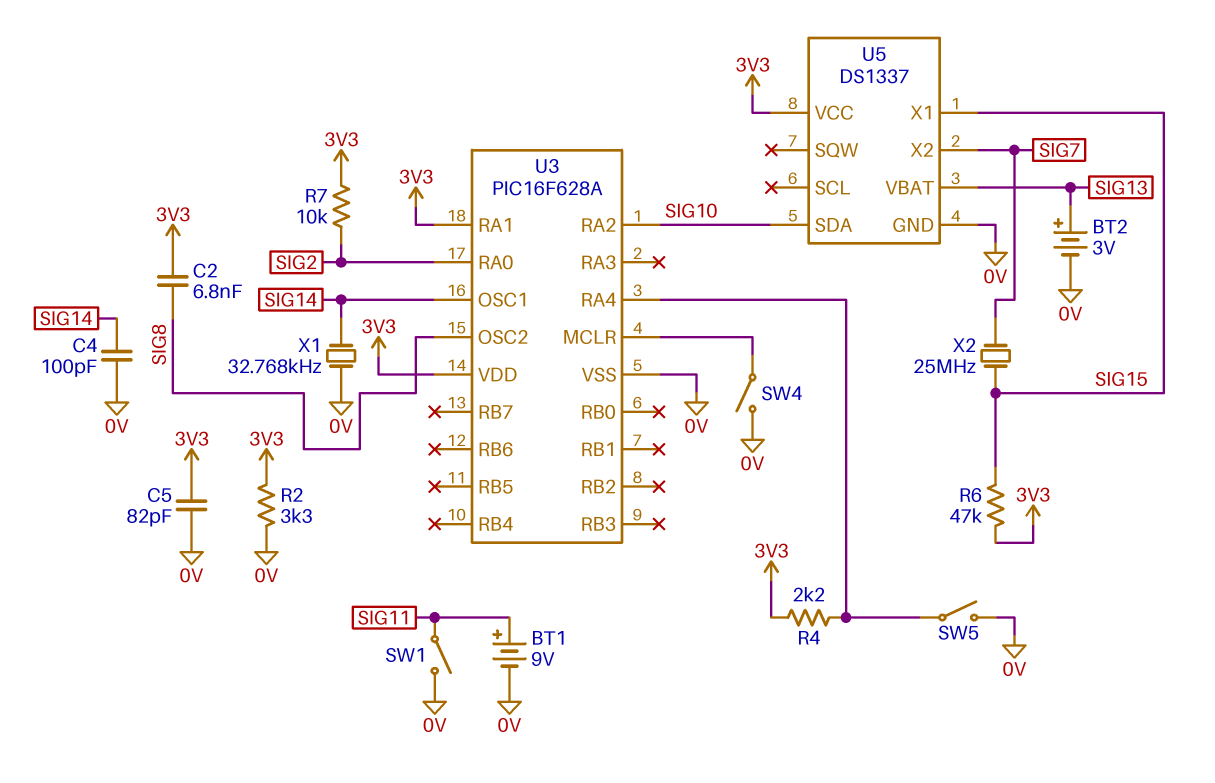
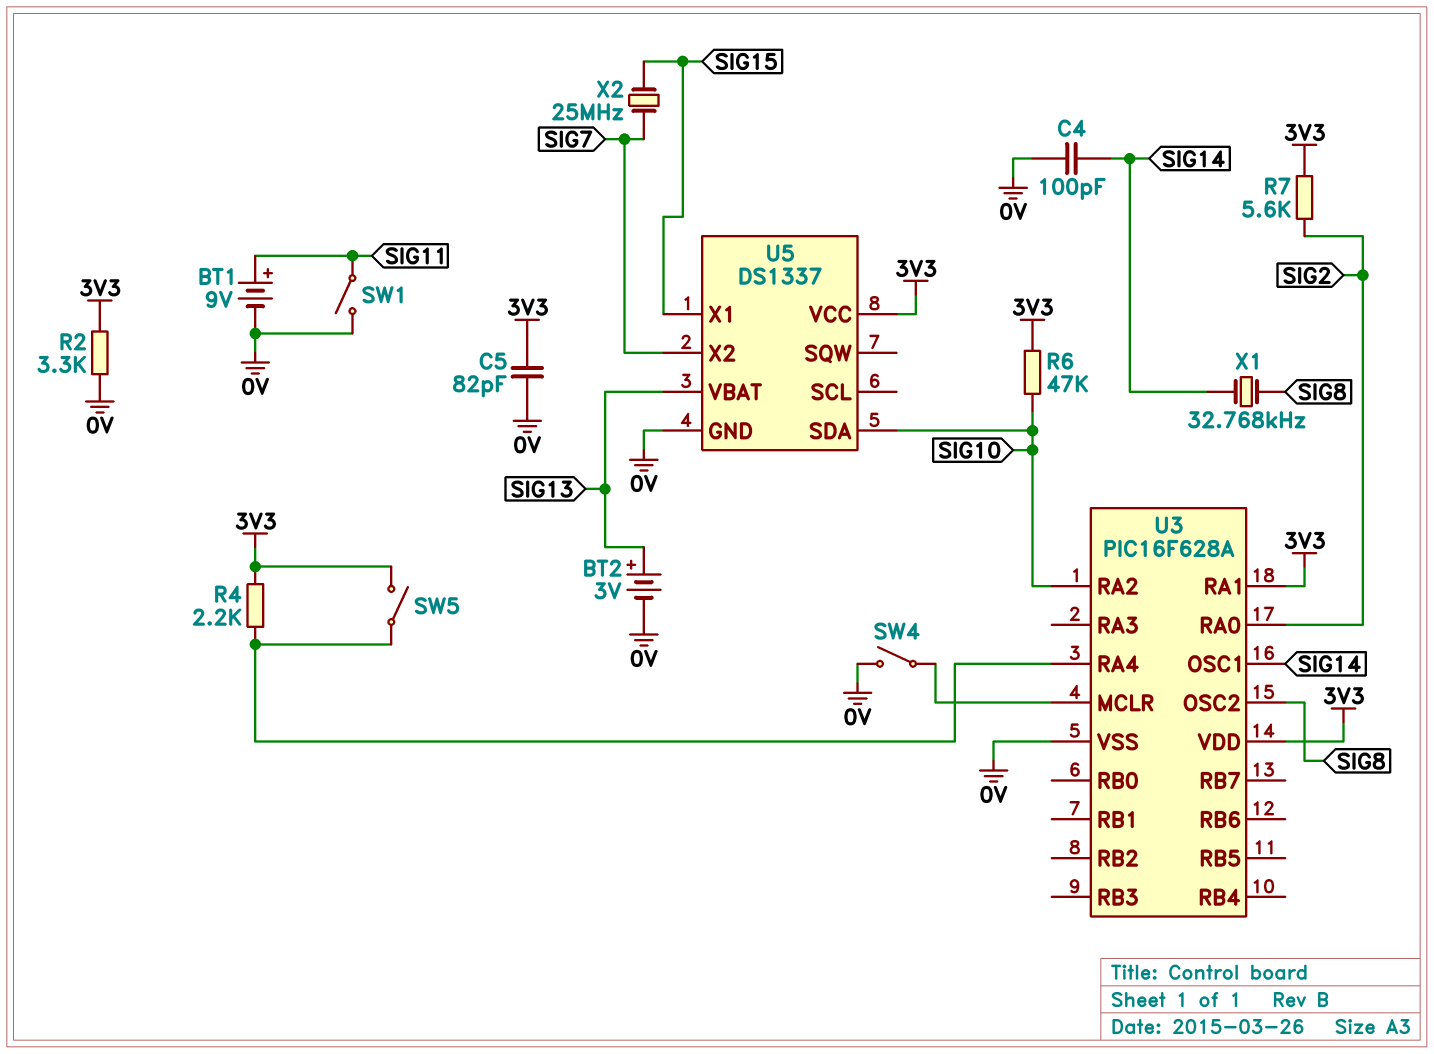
C2: 6.8nF (3V3, SIG8) -> none
R6: 47k (3V3, SIG15) -> 47k (3V3, SIG10)
R7: 10k (3V3, SIG2) -> 5.6k (3V3, SIG2)
SW5: switch (0V, U3/RA4) -> switch (3V3, U3/RA4)
X1: 32.768kHz (0V, SIG14) -> 32.768kHz (SIG8, SIG14)

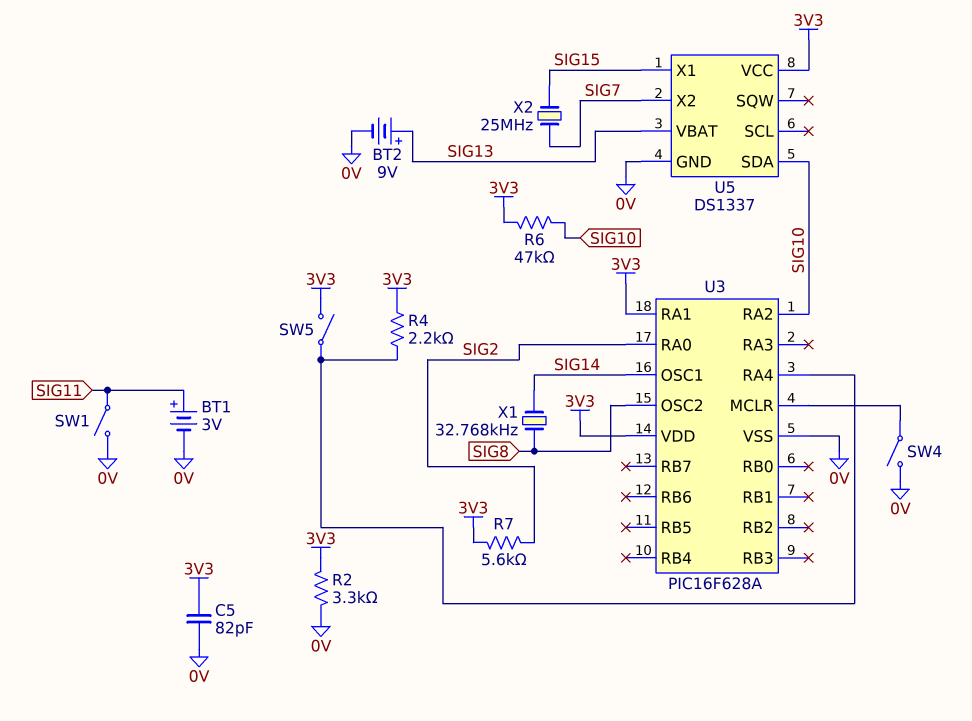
BT1: 9V (plus SIG11, minus 0V) -> 3V (plus SIG11, minus 0V)
BT2: 3V (plus SIG13, minus 0V) -> 9V (plus SIG13, minus 0V)
C4: 100pF (0V, SIG14) -> none

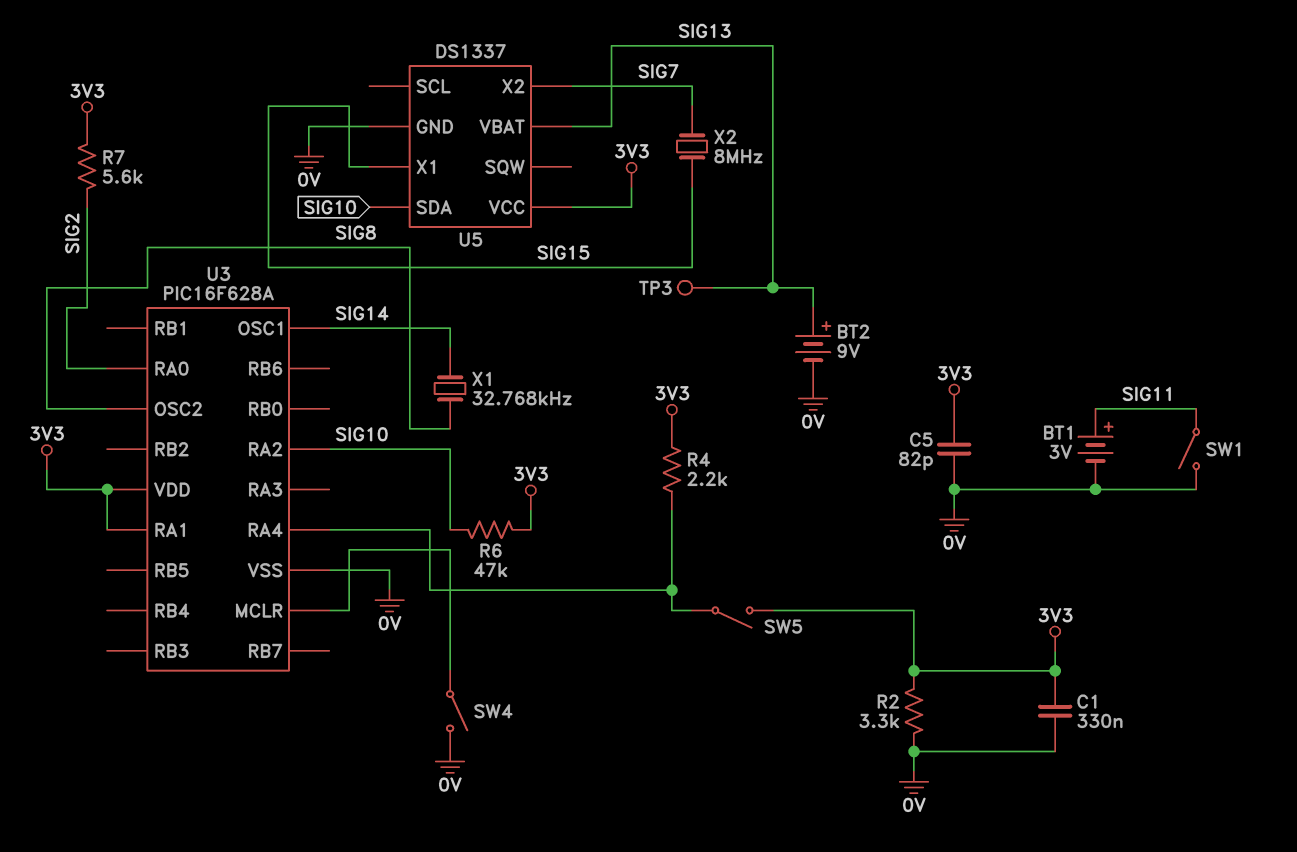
C1: none -> 330nF (0V, 3V3)
TP3: none -> test point (SIG13)
X2: 25MHz (SIG7, SIG15) -> 8MHz (SIG7, SIG15)

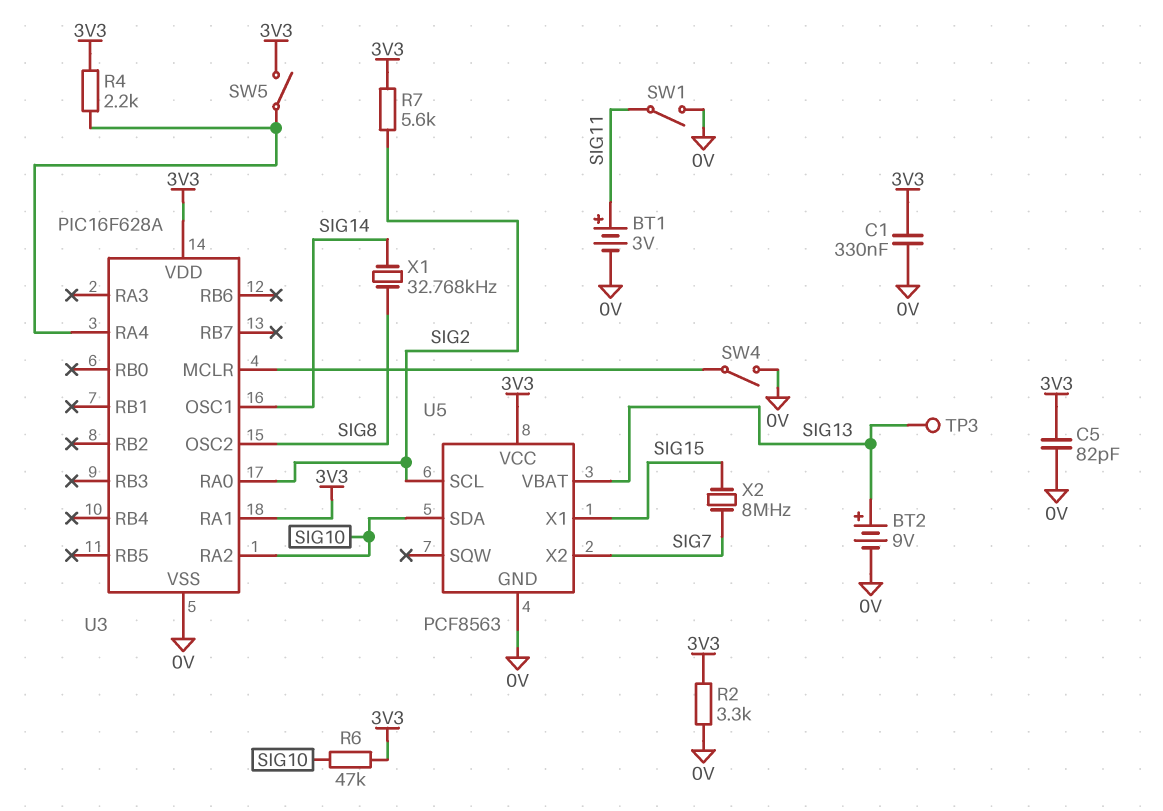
U5: DS1337 -> PCF8563
U5 pin SCL: none -> SIG2

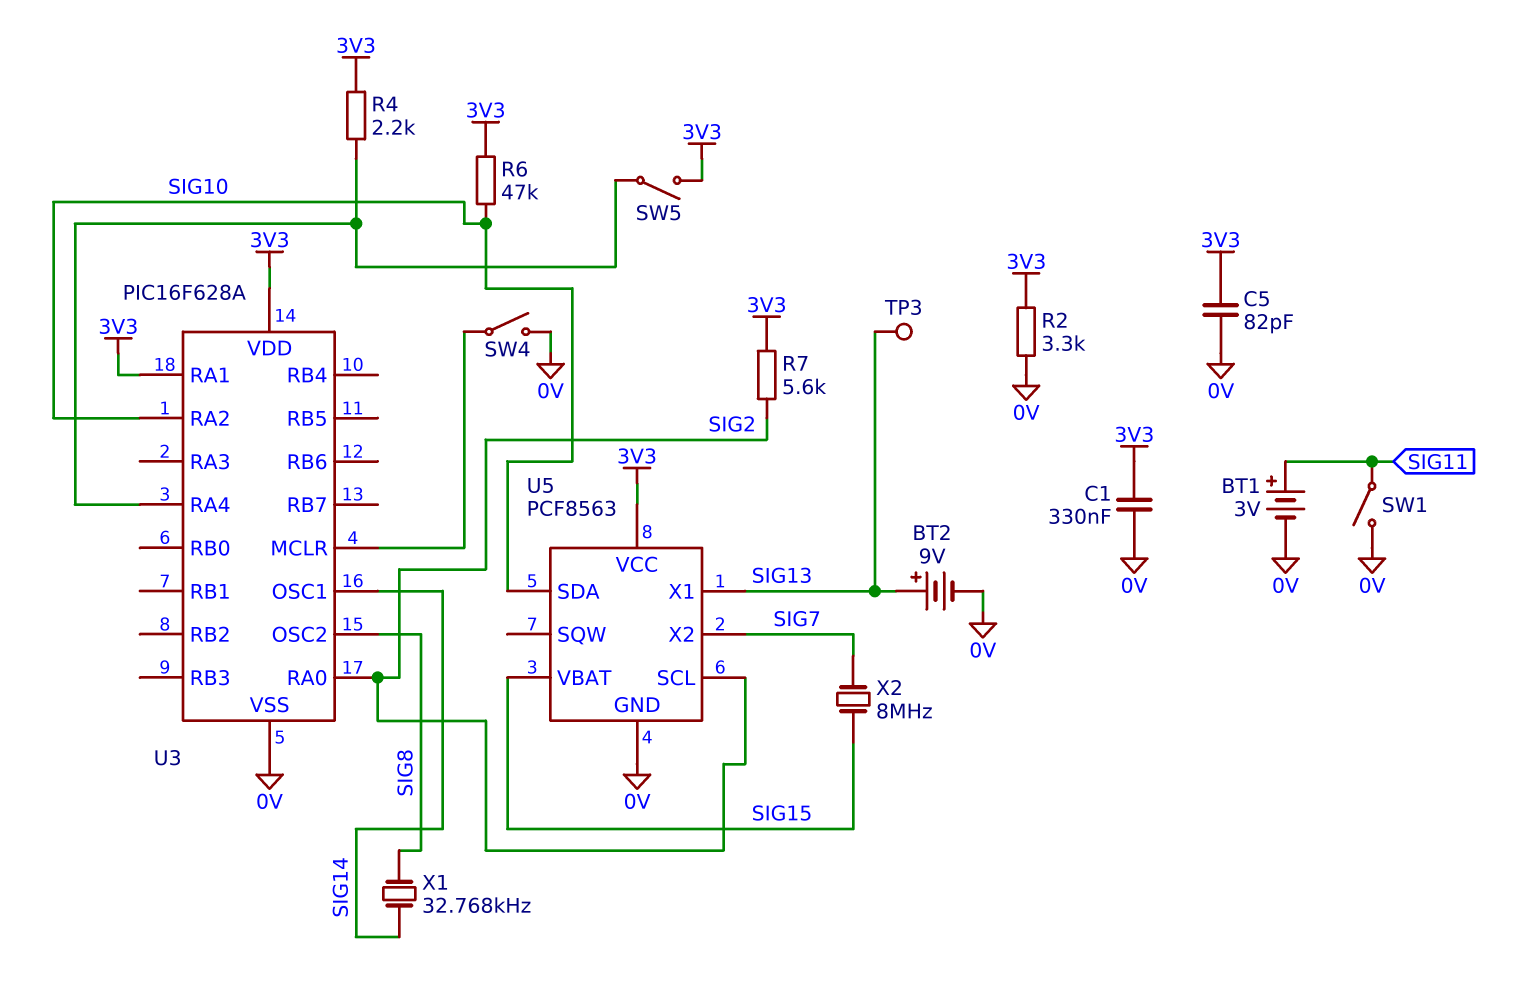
U5 pin VBAT: SIG13 -> SIG15
U5 pin X1: SIG15 -> SIG13

